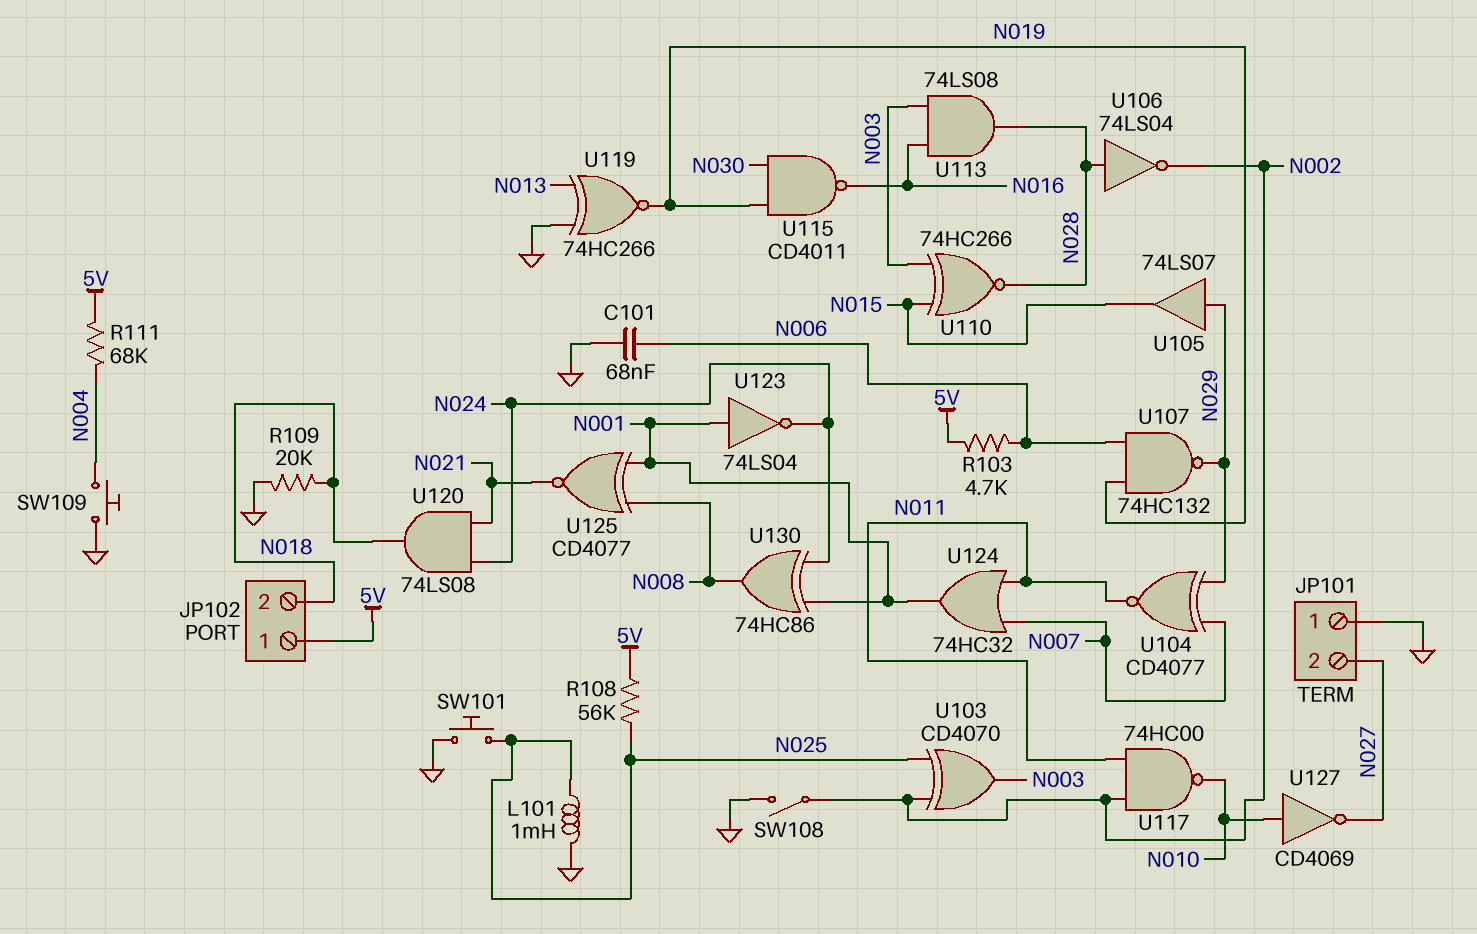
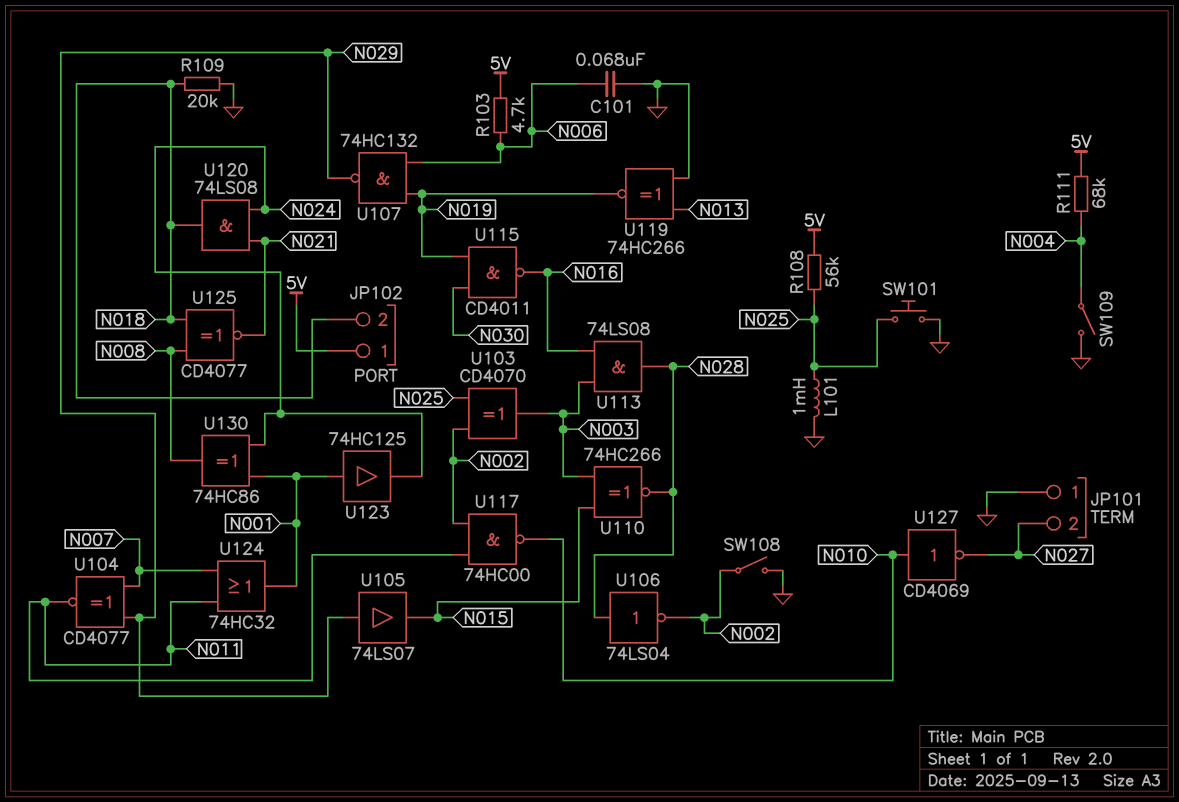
SW109: button (GND, N004) -> switch (GND, N004)
U123: NOT 74LS04 (in N001, out N024) -> buffer 74HC125 (in N001, out N024)
U125: XNOR CD4077 (in N001, in N008, out N021) -> XNOR CD4077 (in N008, in N018, out N021)

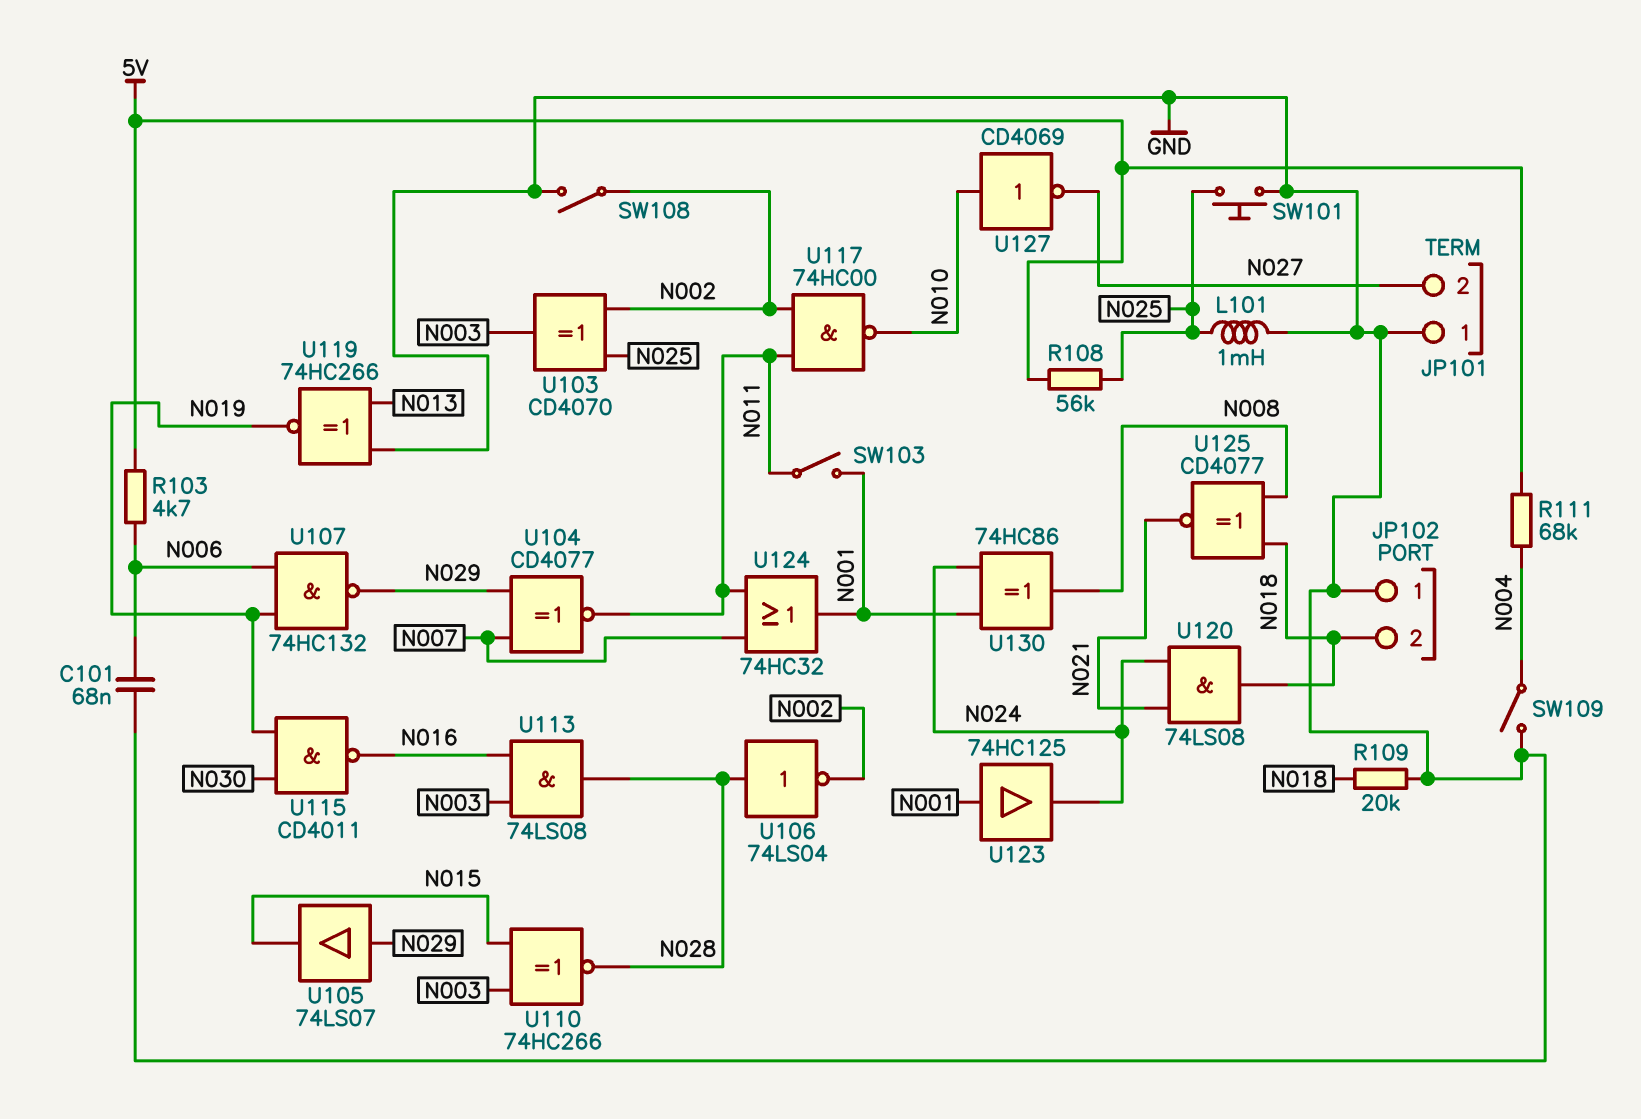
JP102 pin 1: 5V -> GND
SW103: none -> switch (N001, N011)

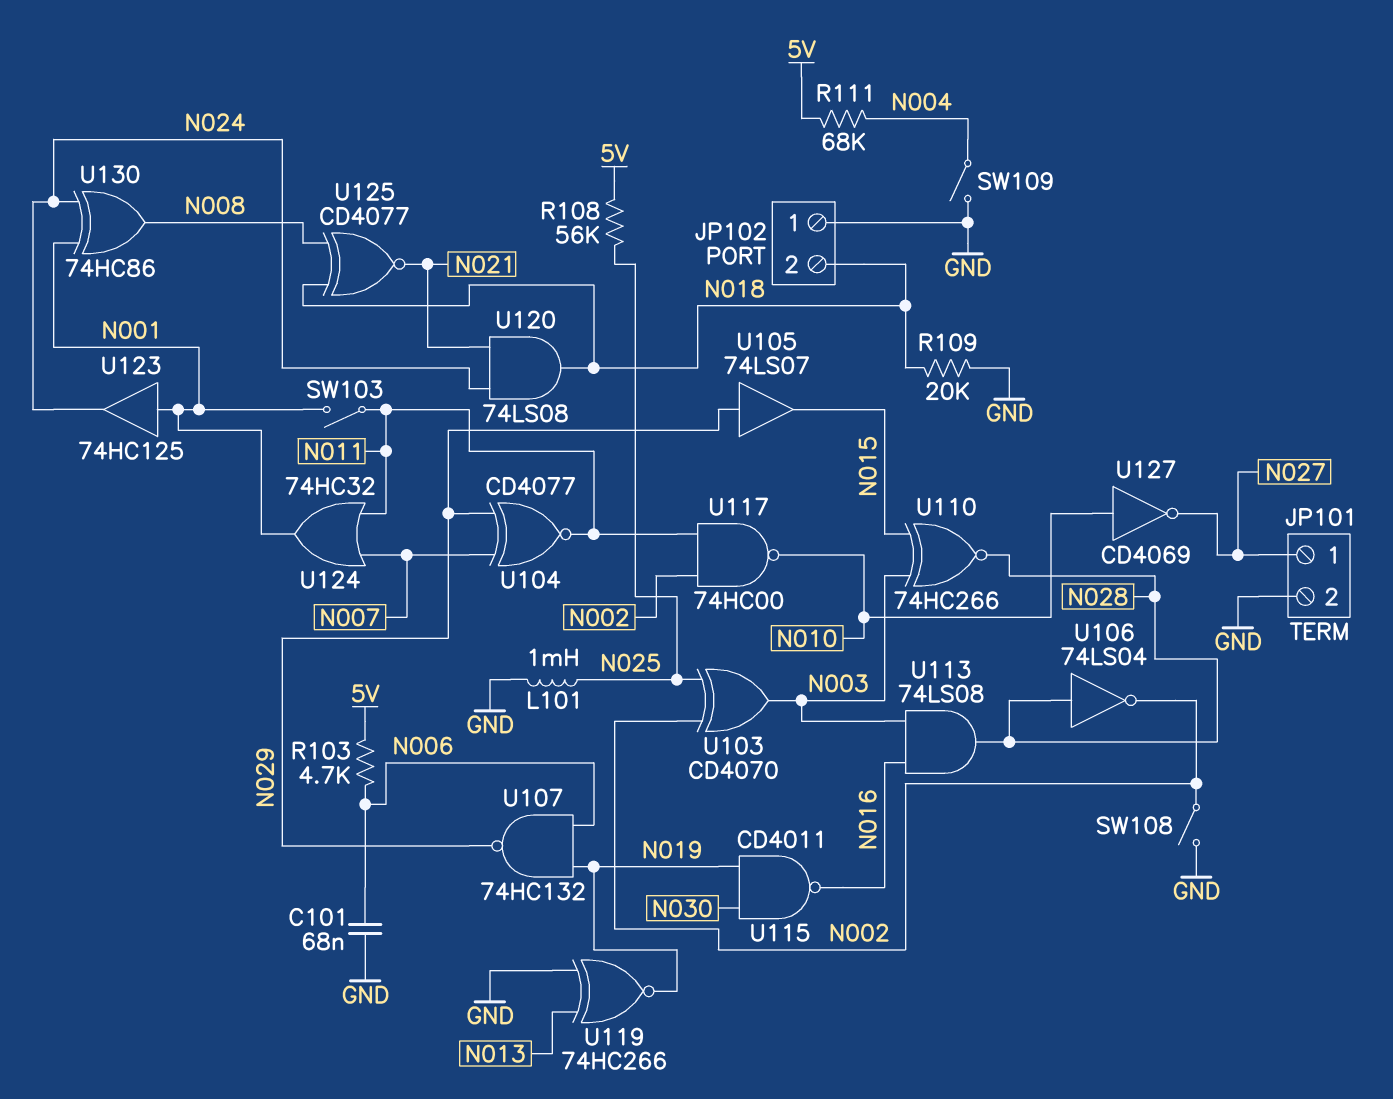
JP101 pin 1: GND -> N027
JP101 pin 2: N027 -> GND
SW101: button (GND, N025) -> none

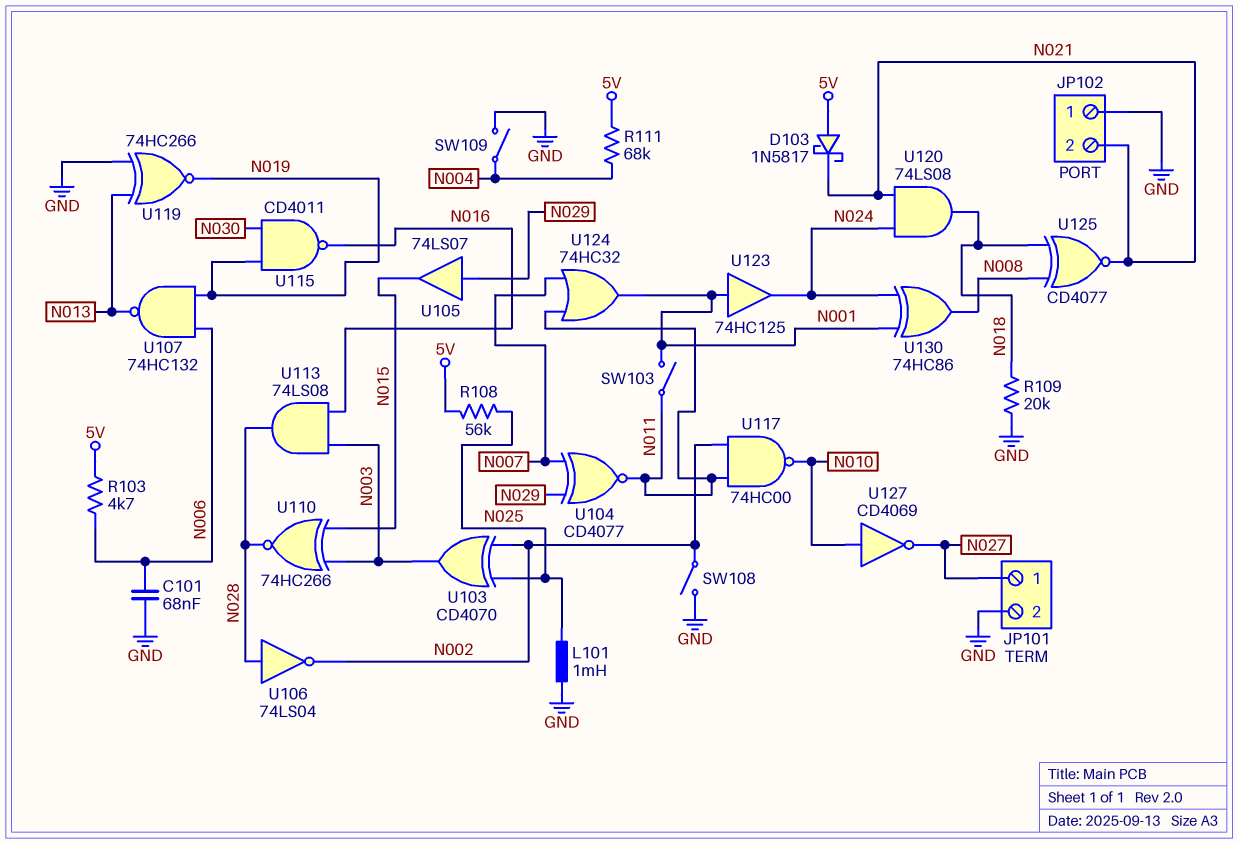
D103: none -> schottky 1N5817 (A 5V, K N021)
JP102 pin 2: N018 -> N021
U107: NAND 74HC132 (in N006, in N019, out N029) -> NAND 74HC132 (in N006, in N019, out N013)

